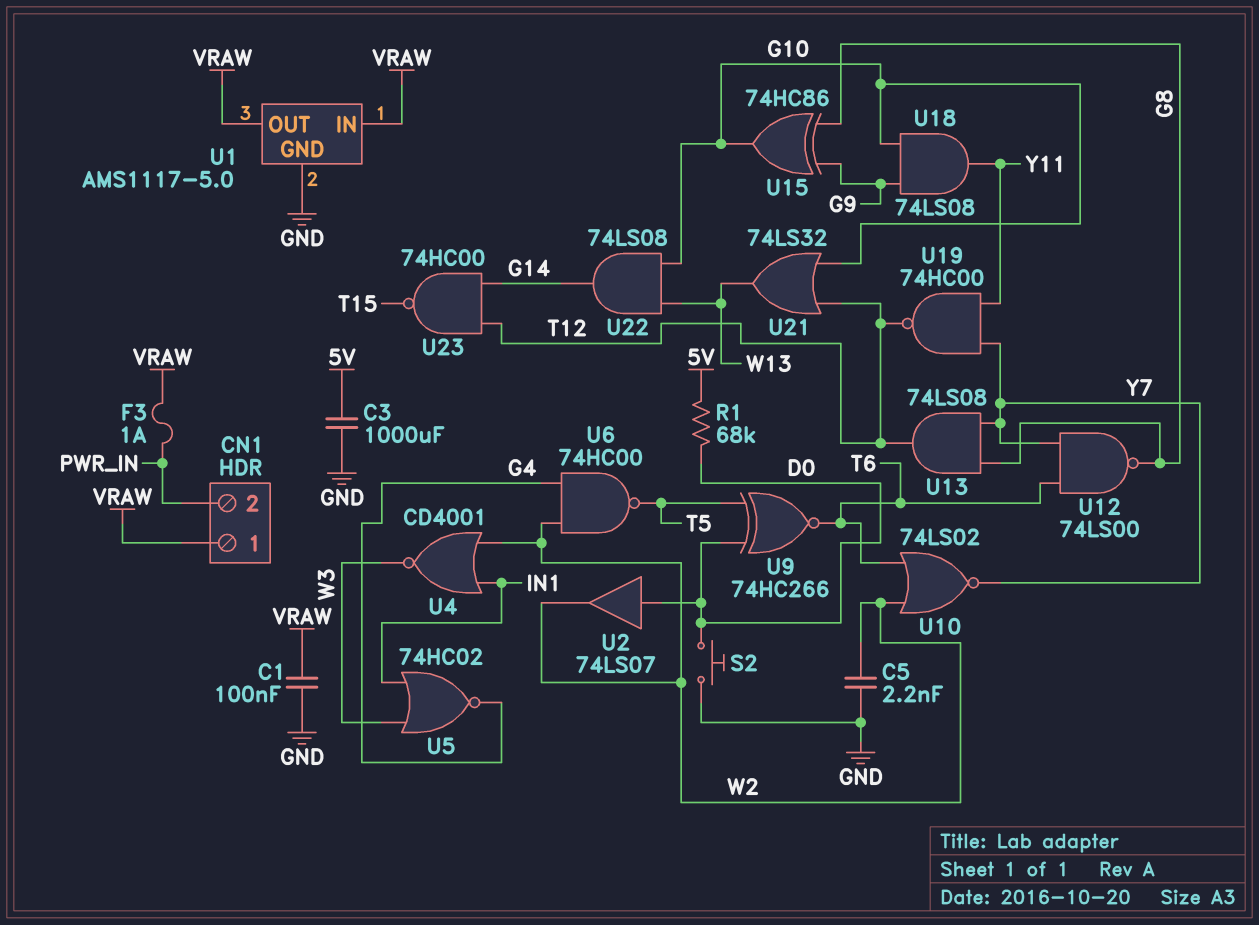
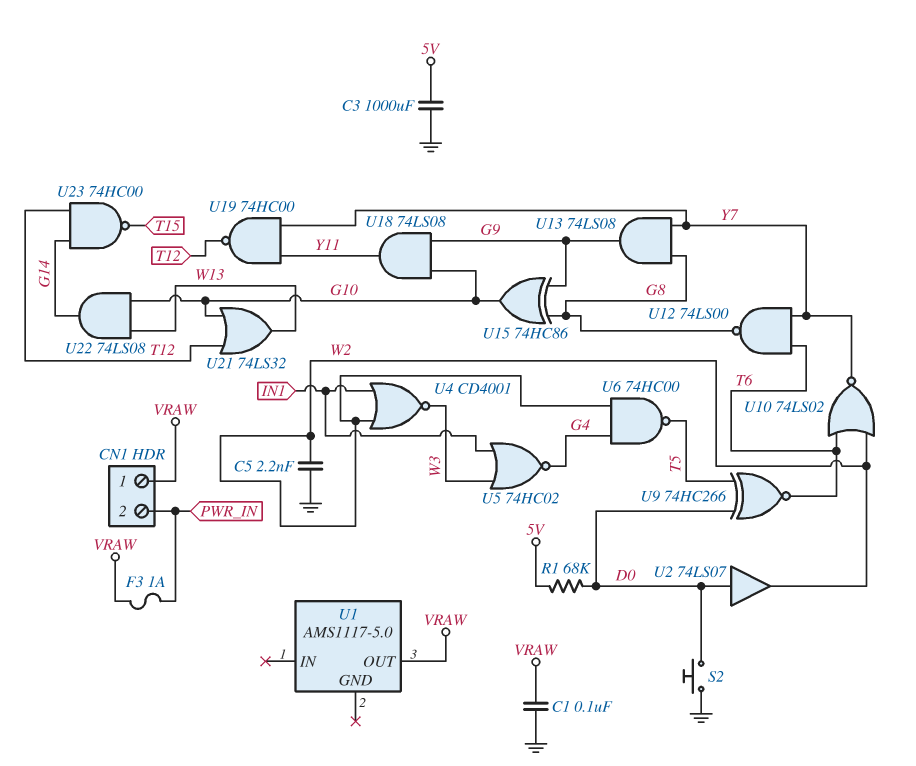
U1 pin GND: GND -> none
U1 pin IN: VRAW -> none
U13: AND 74LS08 (in G8, in Y7, out T12) -> AND 74LS08 (in G8, in Y7, out G9)

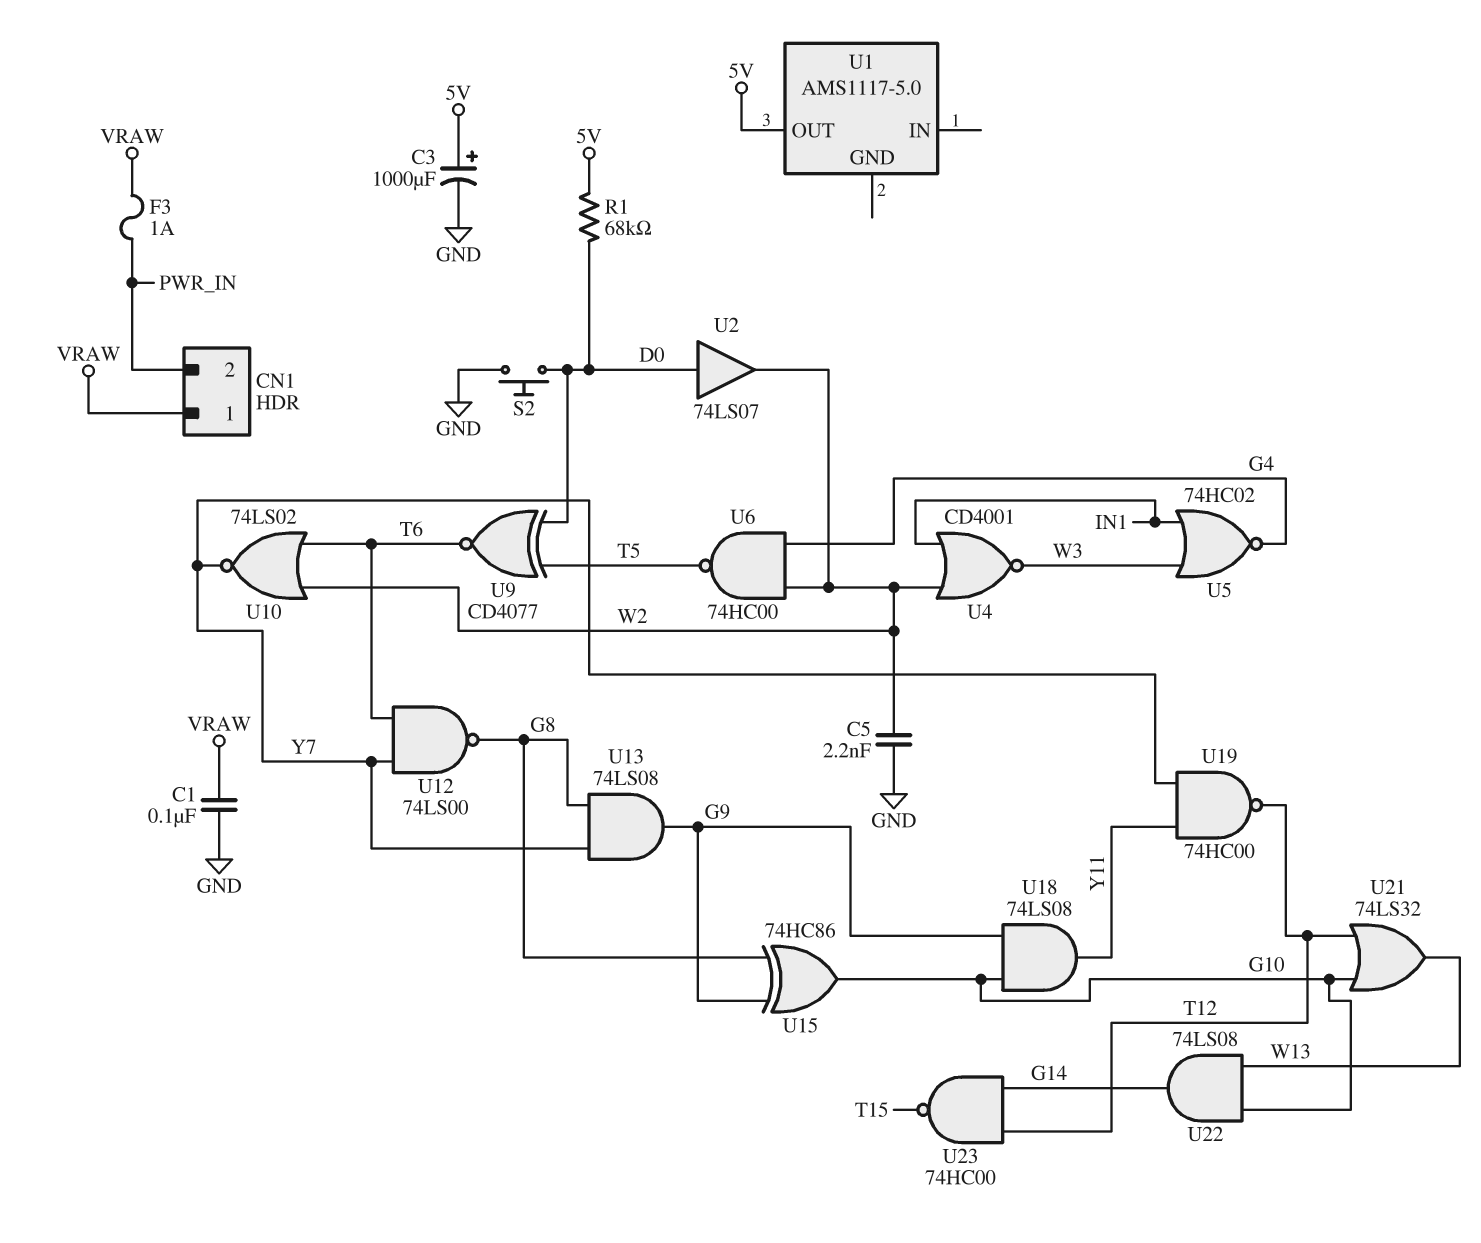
C3: 1000uF (5V, GND) -> 1000uF (plus 5V, minus GND)
U1 pin OUT: VRAW -> 5V
U9: XNOR 74HC266 (in D0, in T5, out T6) -> XNOR CD4077 (in D0, in T5, out T6)

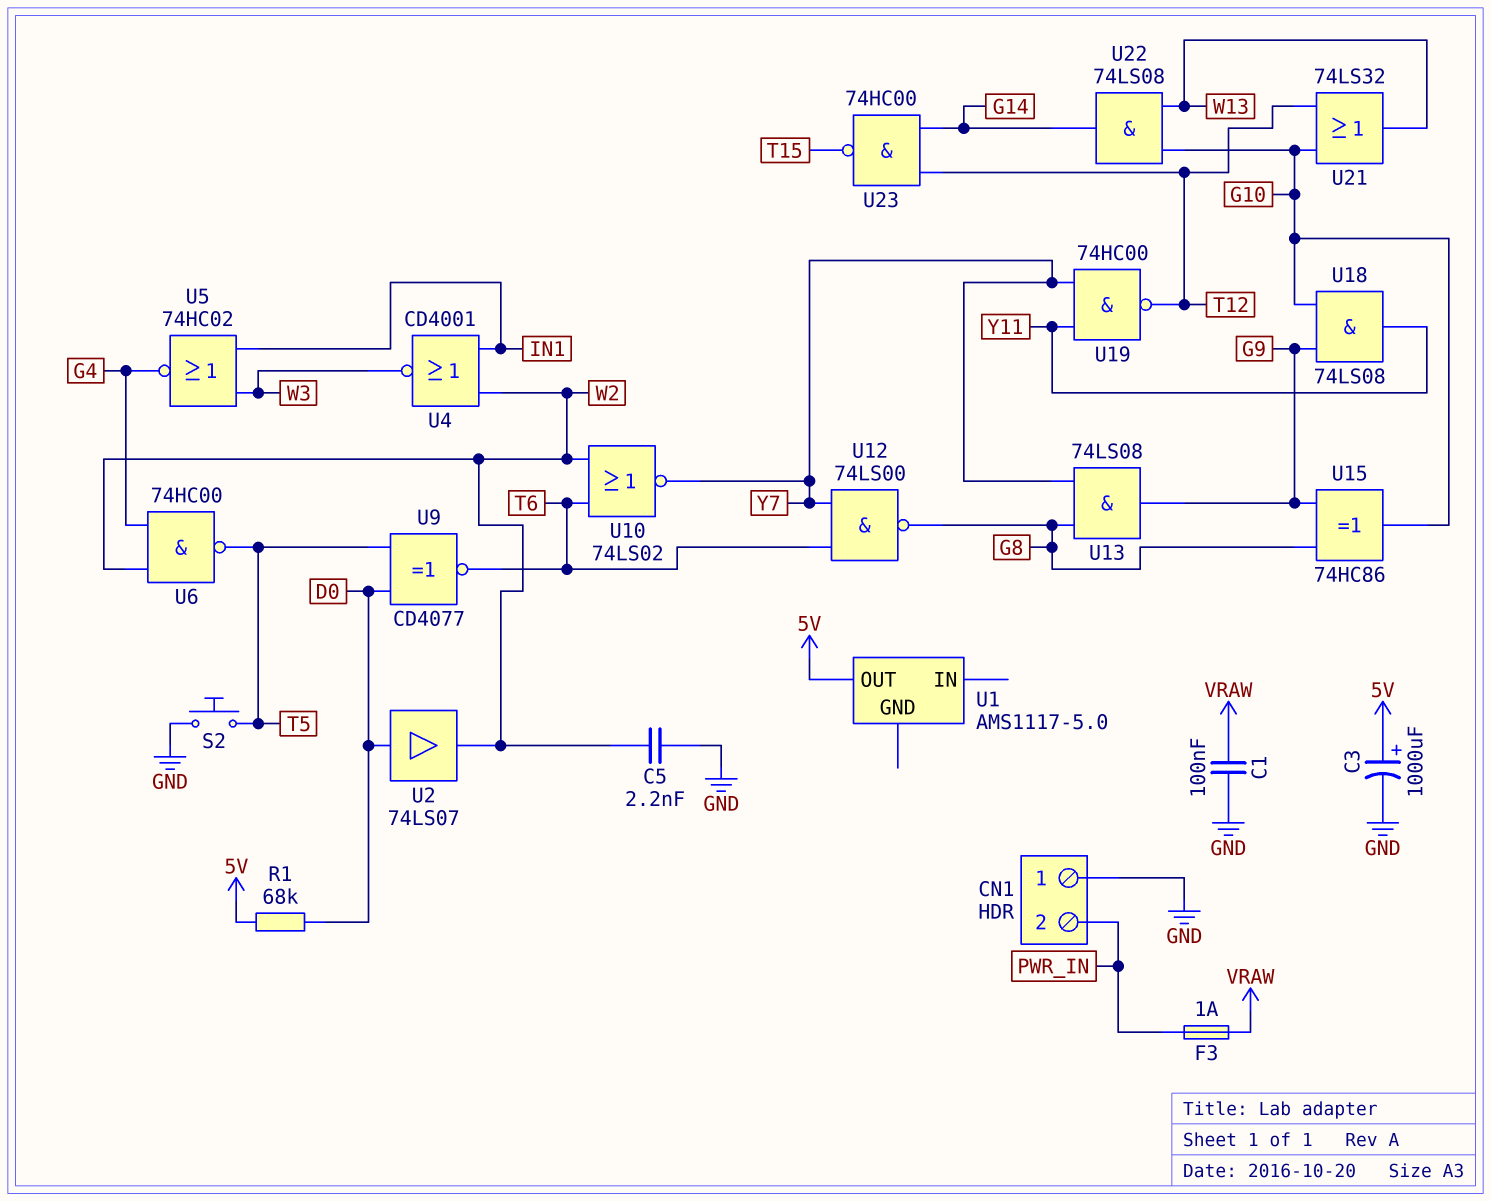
CN1 pin 1: VRAW -> GND
S2: button (D0, GND) -> button (GND, T5)

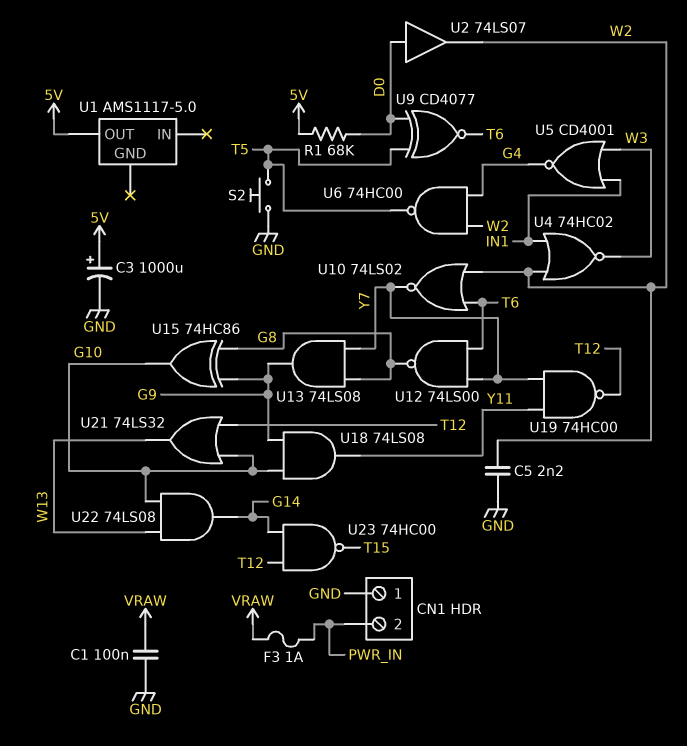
U4: NOR CD4001 (in IN1, in W2, out W3) -> NOR 74HC02 (in IN1, in W2, out W3)
U5: NOR 74HC02 (in IN1, in W3, out G4) -> NOR CD4001 (in IN1, in W3, out G4)

